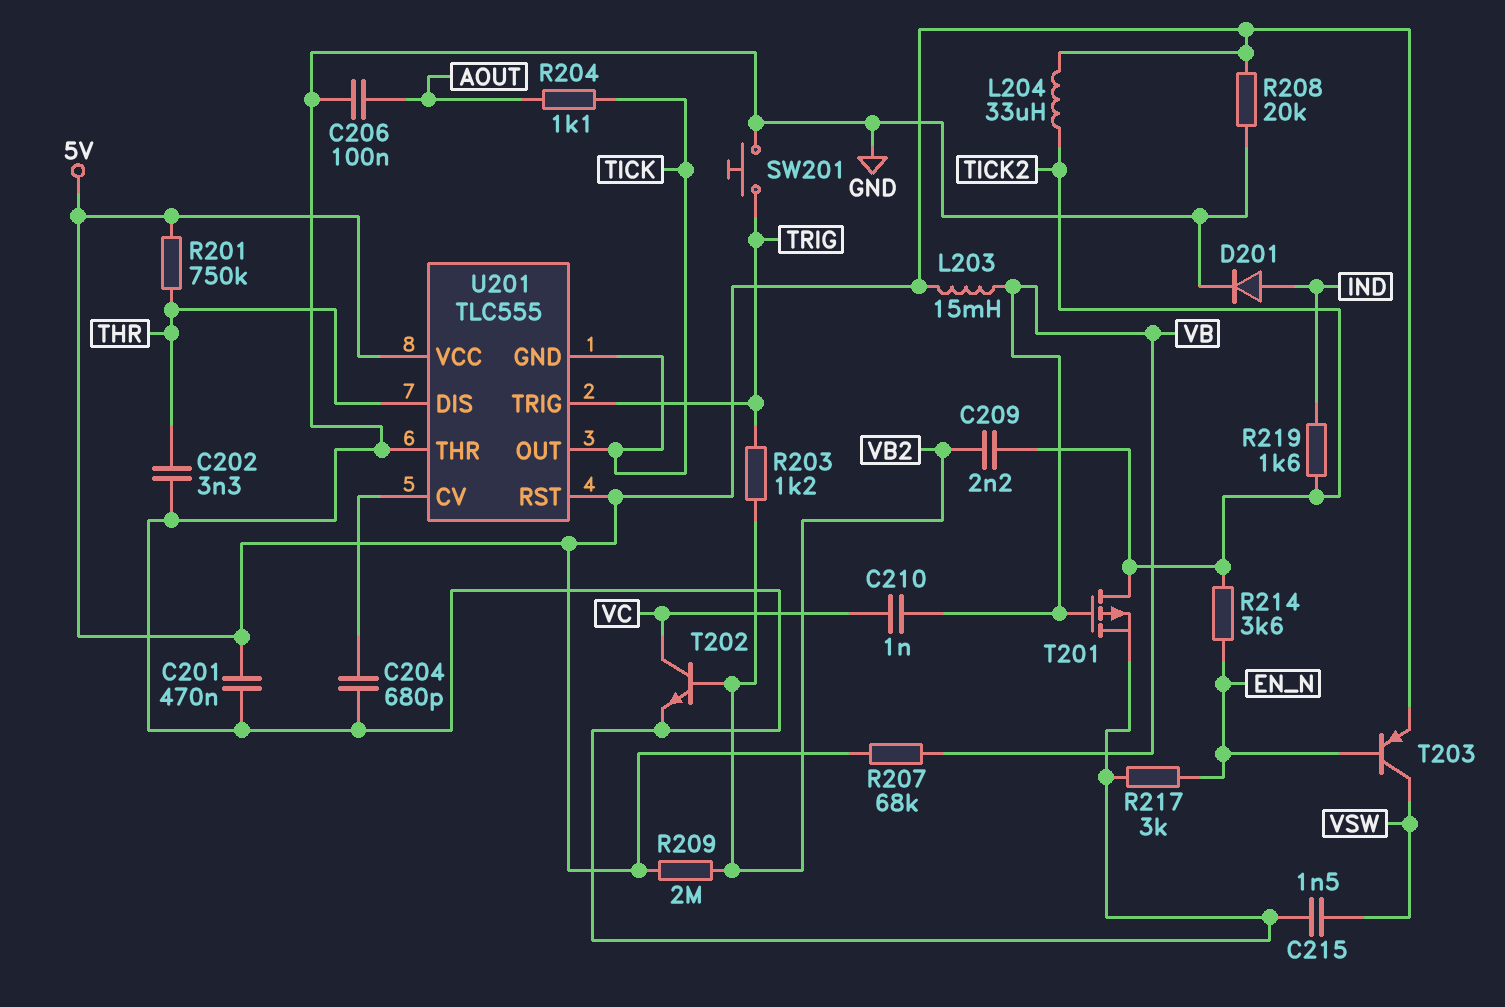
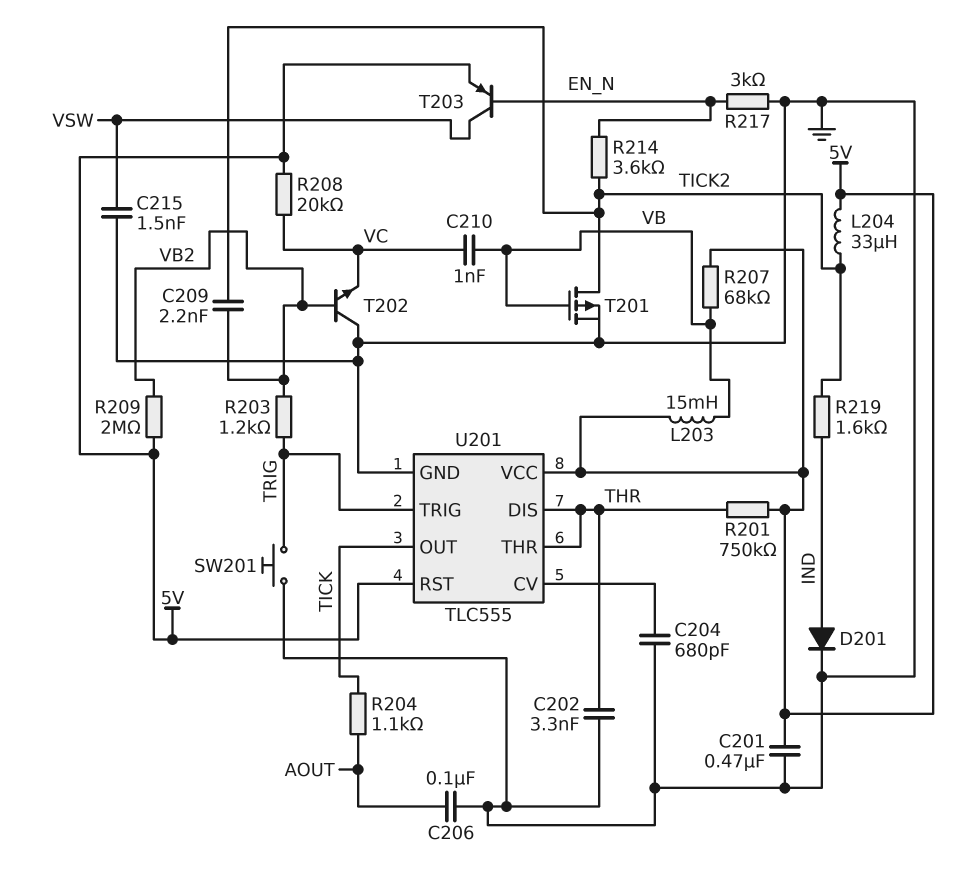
R208: 20k (5V, GND) -> 20k (5V, VC)
T202: NPN (B VB2, C VC, E GND) -> NPN (B VB2, C GND, E VC)
U201 pin GND: TICK -> GND
U201 pin THR: GND -> THR

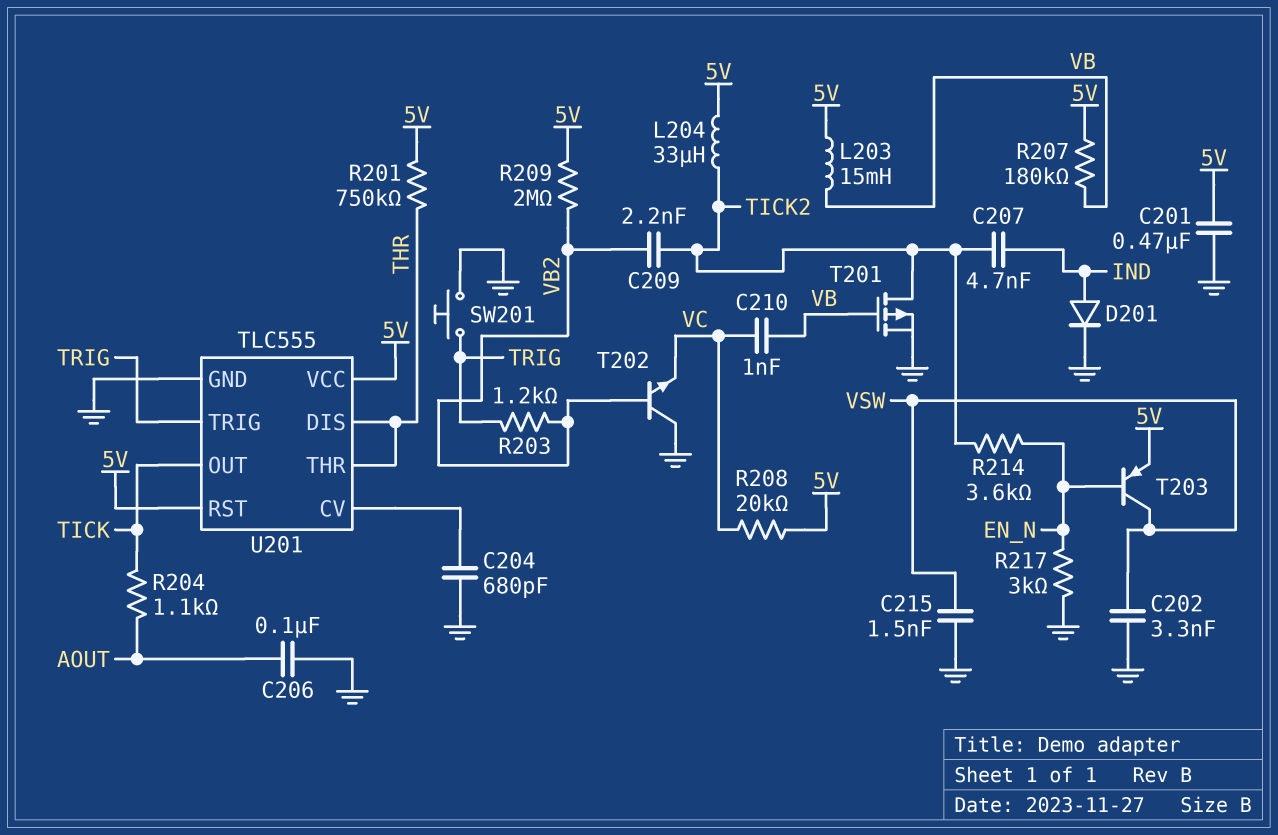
C202: 3.3nF (GND, THR) -> 3.3nF (GND, VSW)
C207: none -> 4.7nF (IND, TICK2)
R207: 68k (5V, VB) -> 180k (5V, VB)
R219: 1.6k (IND, TICK2) -> none

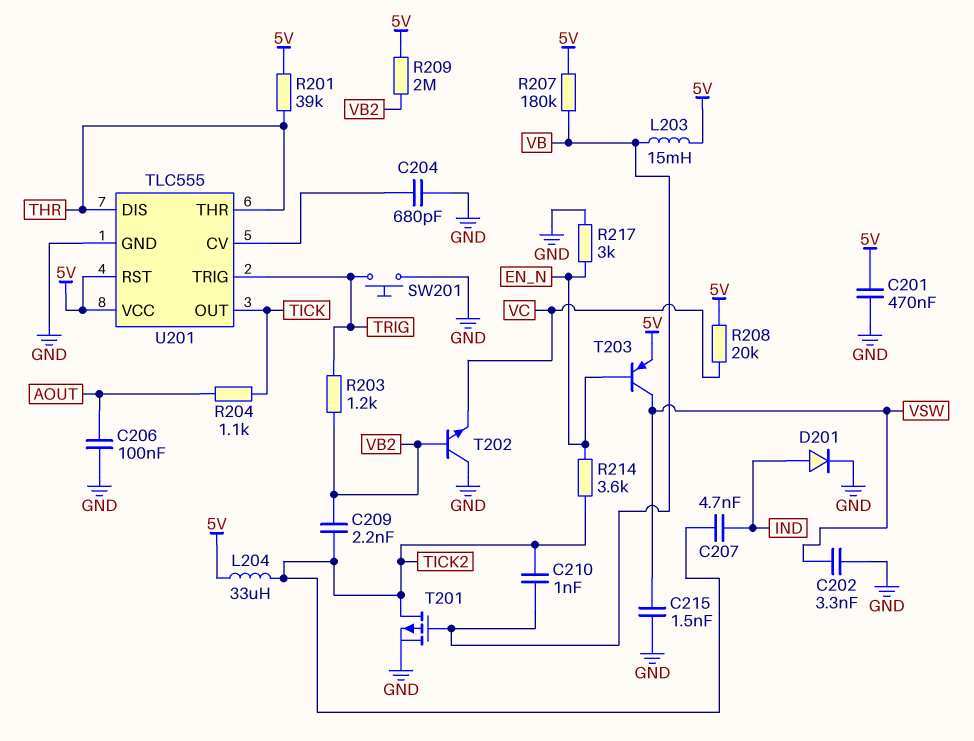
C210: 1nF (VB, VC) -> 1nF (TICK2, VB)
R201: 750k (5V, THR) -> 39k (5V, THR)

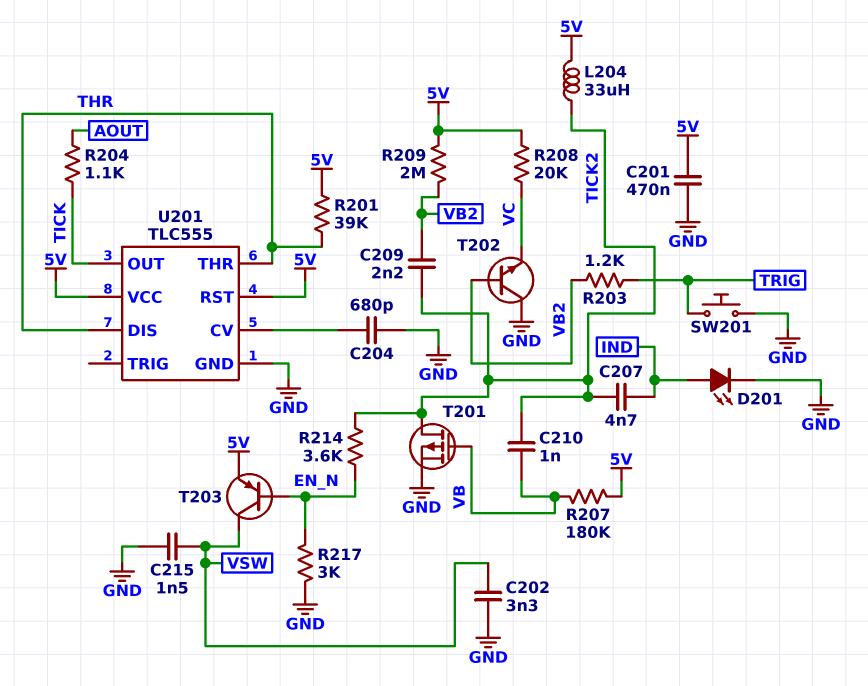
C206: 100nF (AOUT, GND) -> none
D201: diode (A IND, K GND) -> LED (A IND, K GND)
L203: 15mH (5V, VB) -> none
U201 pin TRIG: TRIG -> none

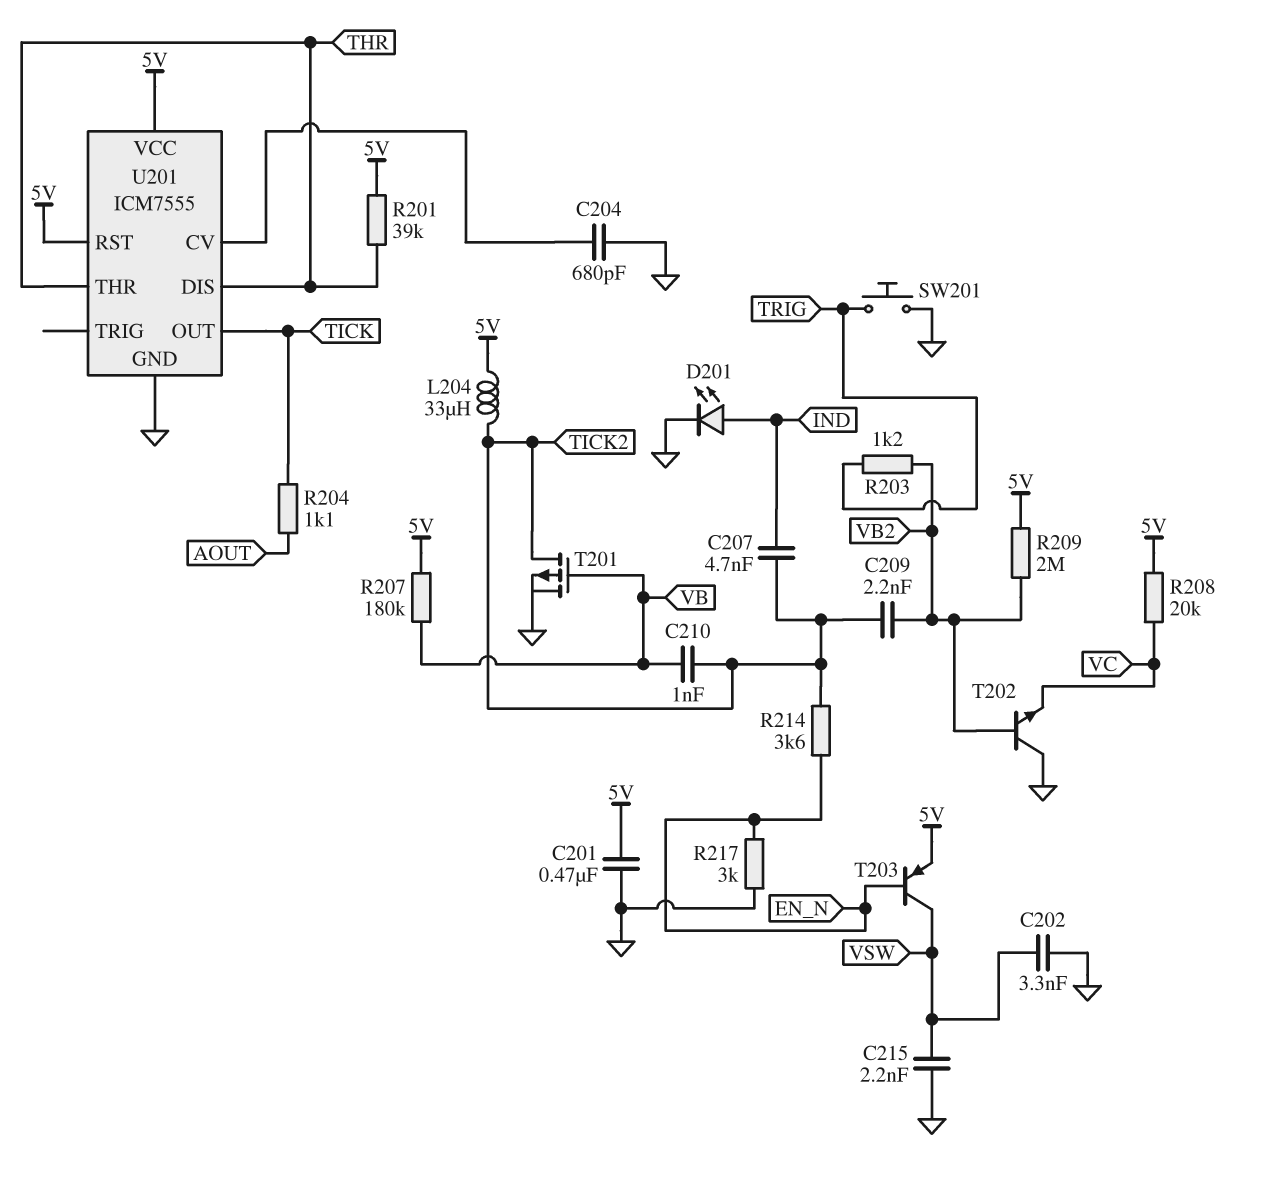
C215: 1.5nF (GND, VSW) -> 2.2nF (GND, VSW)
U201: TLC555 -> ICM7555

